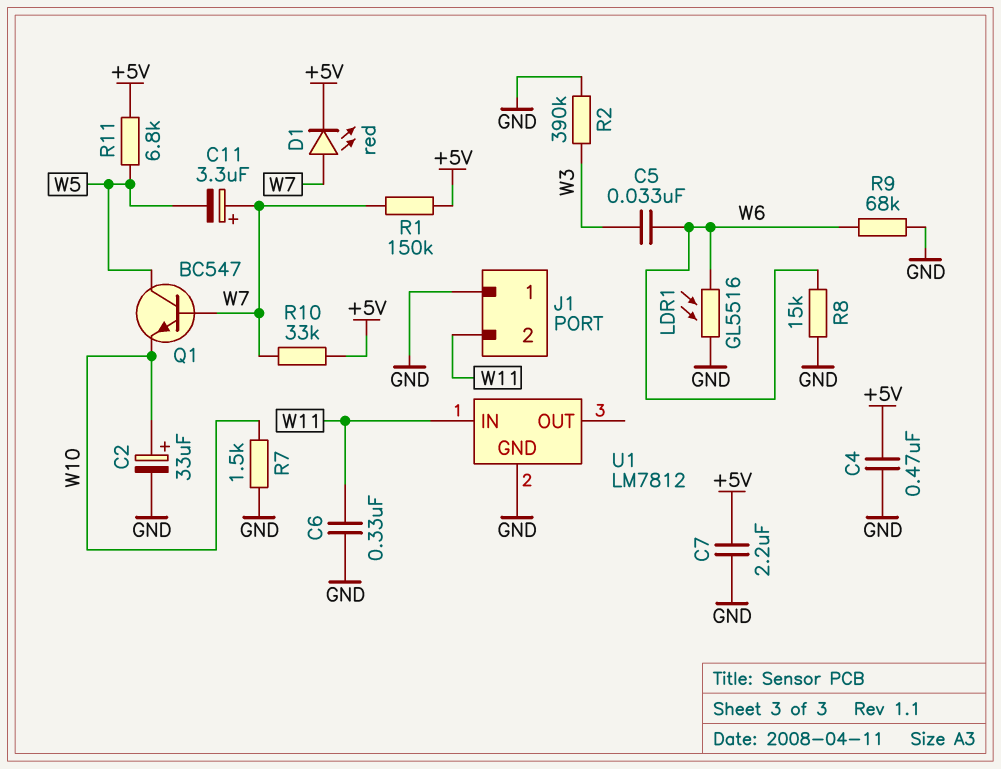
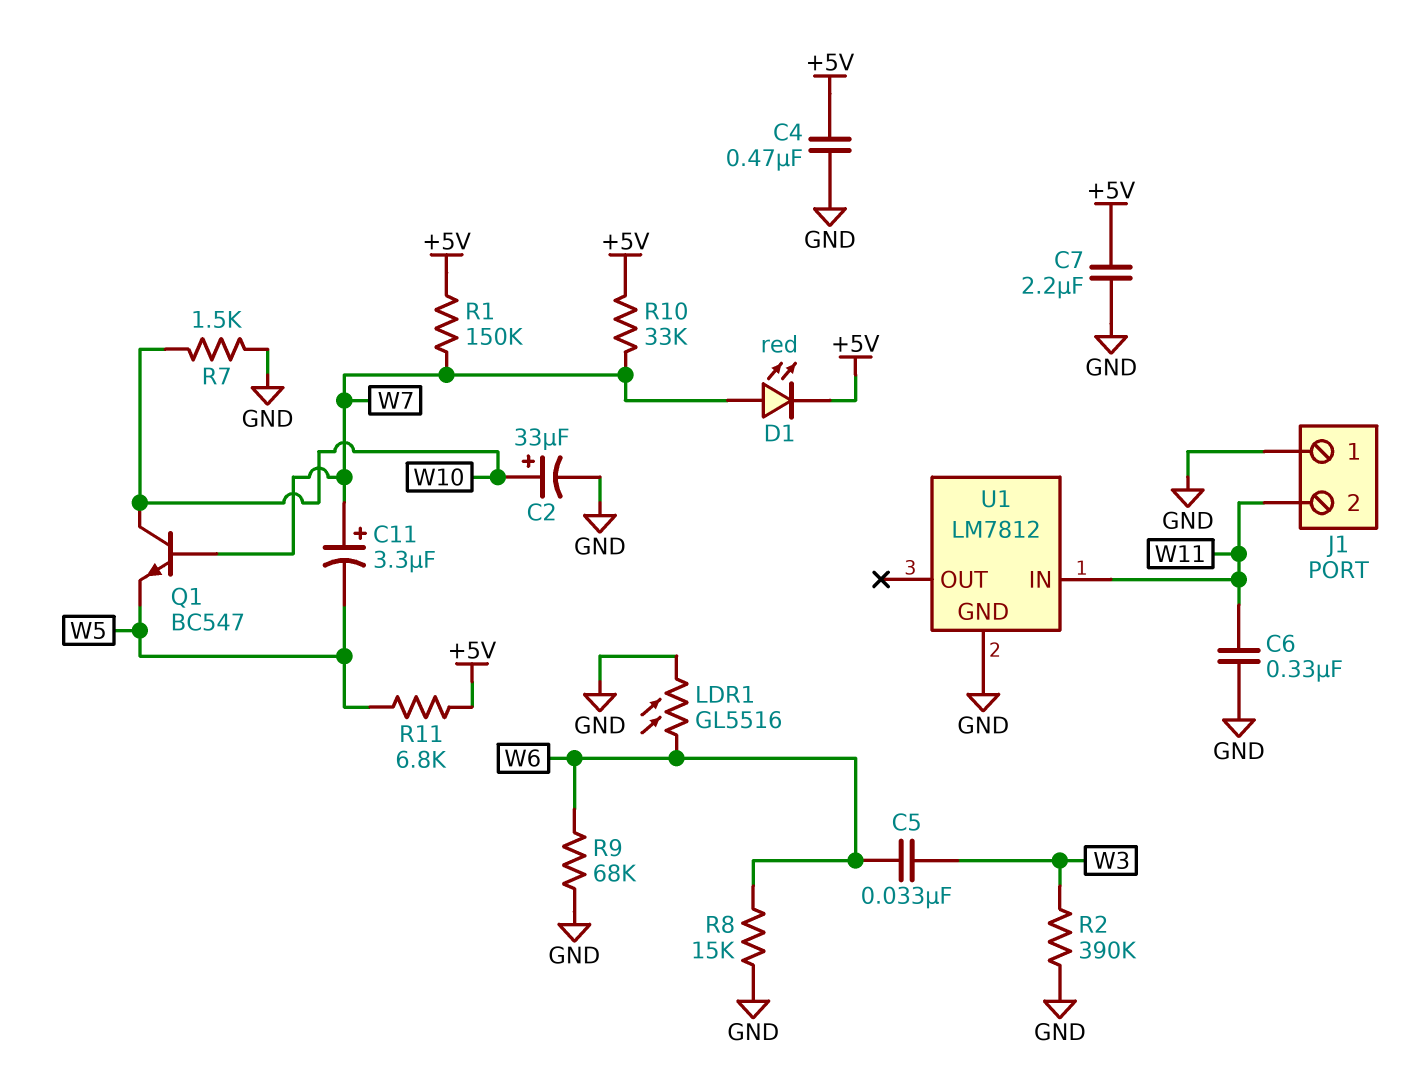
Q1: NPN BC547 (B W7, C W5, E W10) -> NPN BC547 (B W7, C W10, E W5)

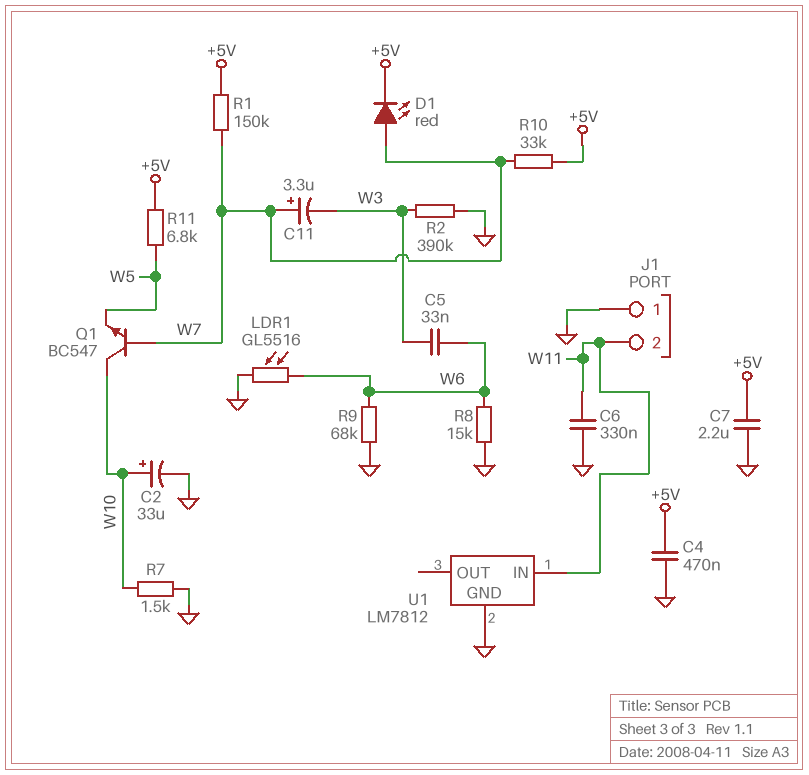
C11: 3.3uF (plus W7, minus W5) -> 3.3uF (plus W7, minus W3)

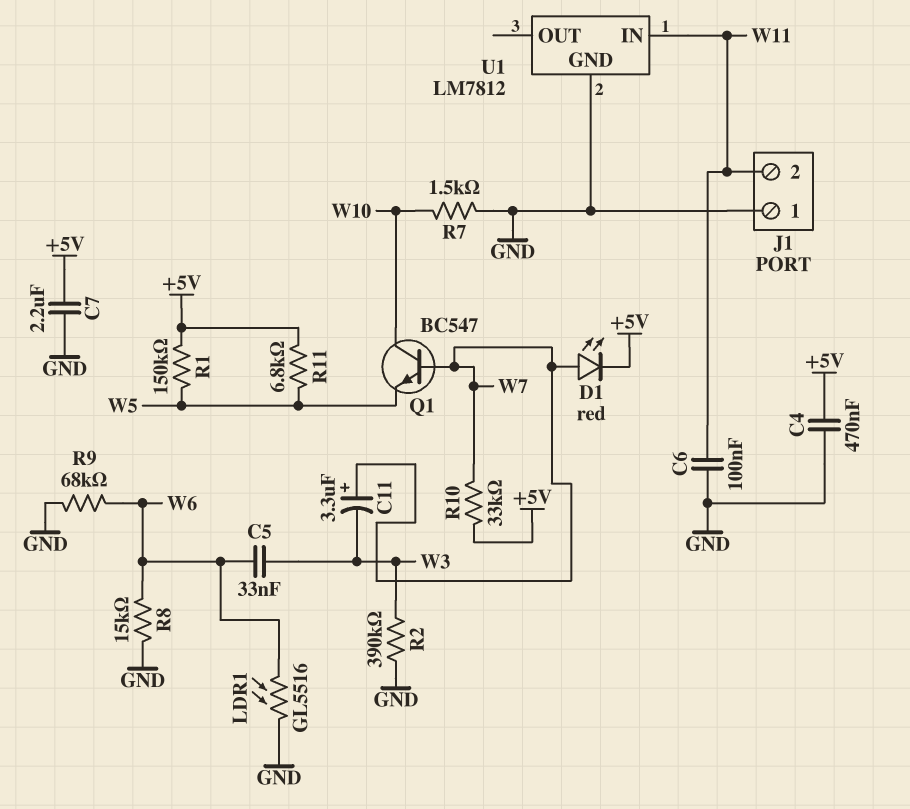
C2: 33uF (plus W10, minus GND) -> none
C6: 330nF (GND, W11) -> 100nF (GND, W11)
R1: 150k (+5V, W7) -> 150k (+5V, W5)

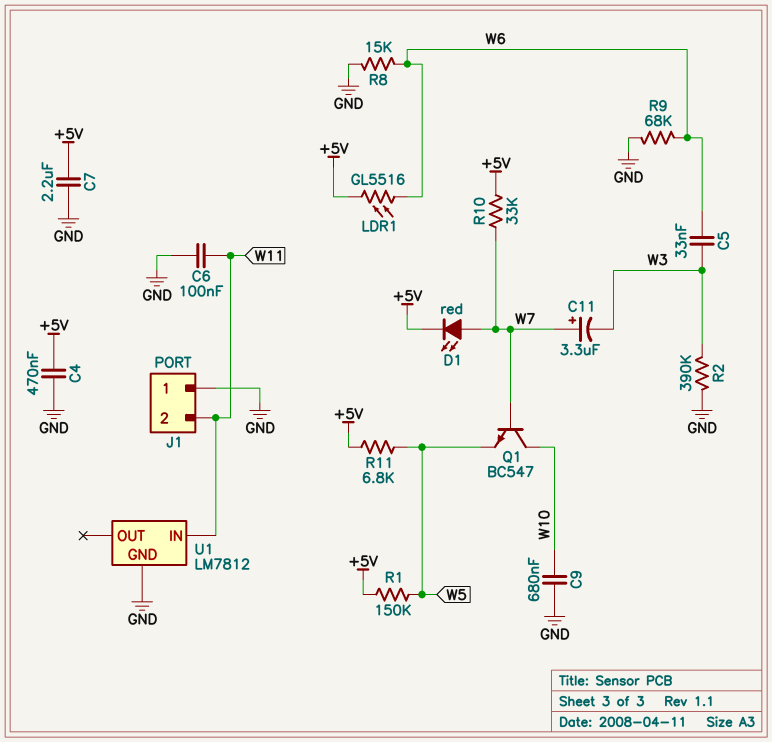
C9: none -> 680nF (GND, W10)
LDR1: GL5516 (GND, W6) -> GL5516 (+5V, W6)
R7: 1.5k (GND, W10) -> none

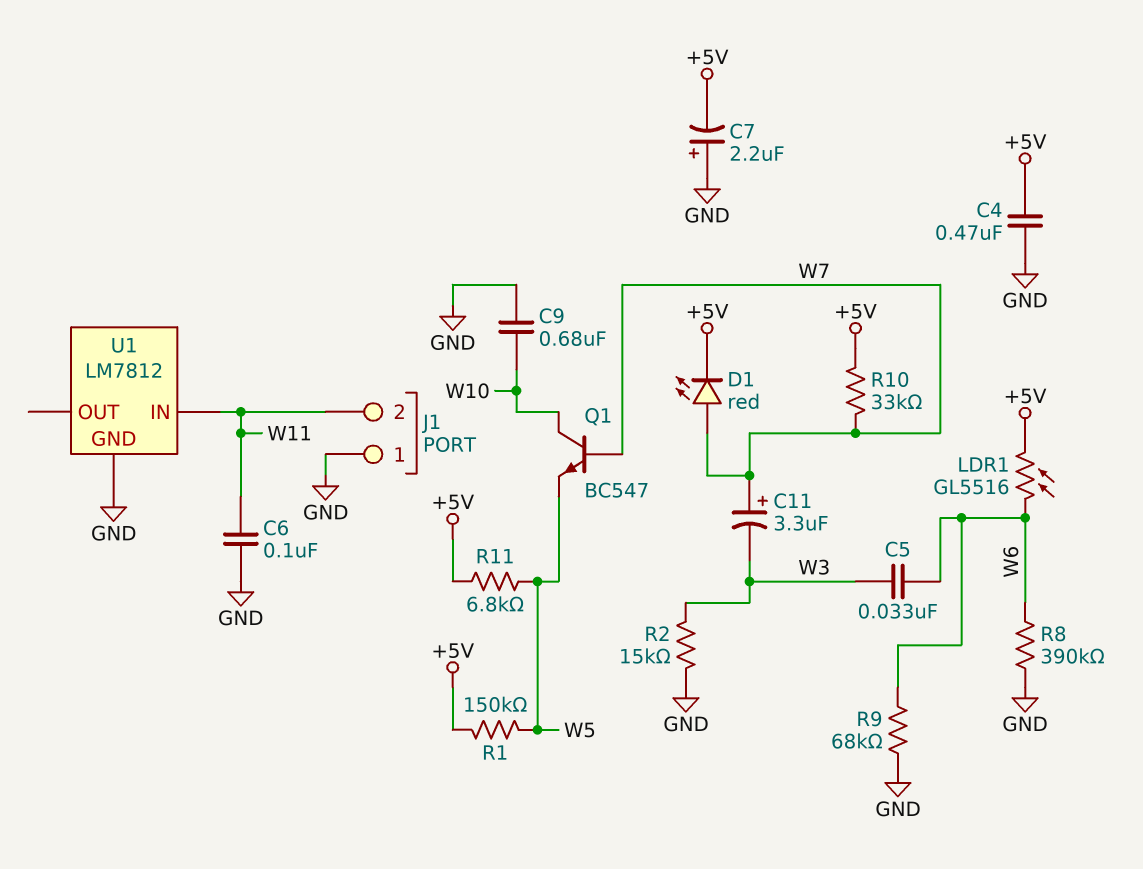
C7: 2.2uF (+5V, GND) -> 2.2uF (plus GND, minus +5V)
R2: 390k (GND, W3) -> 15k (GND, W3)
R8: 15k (GND, W6) -> 390k (GND, W6)

